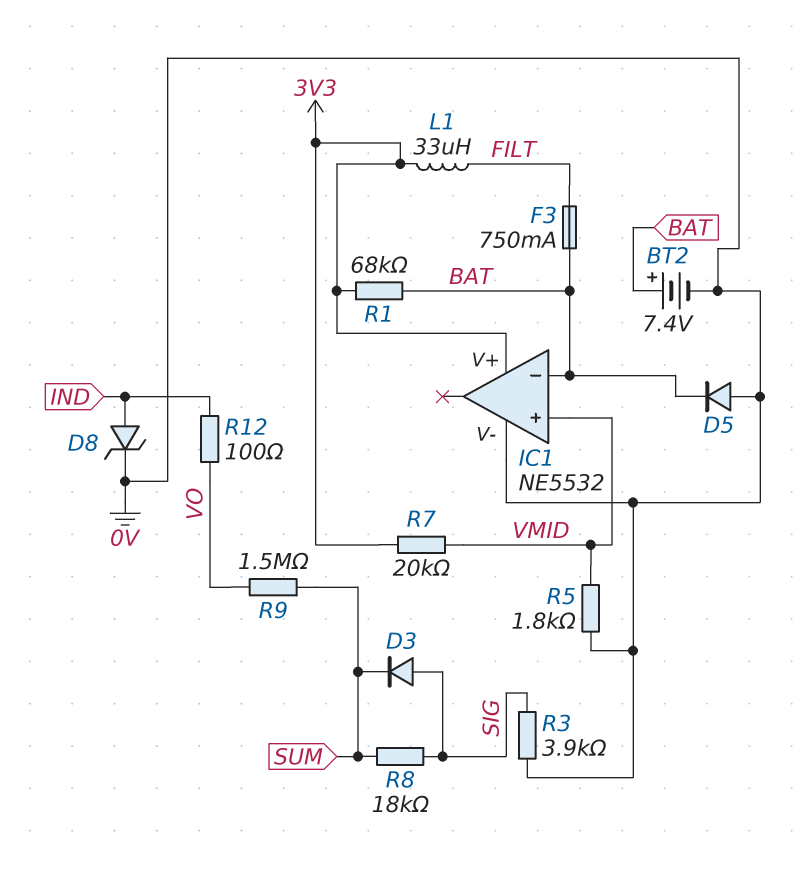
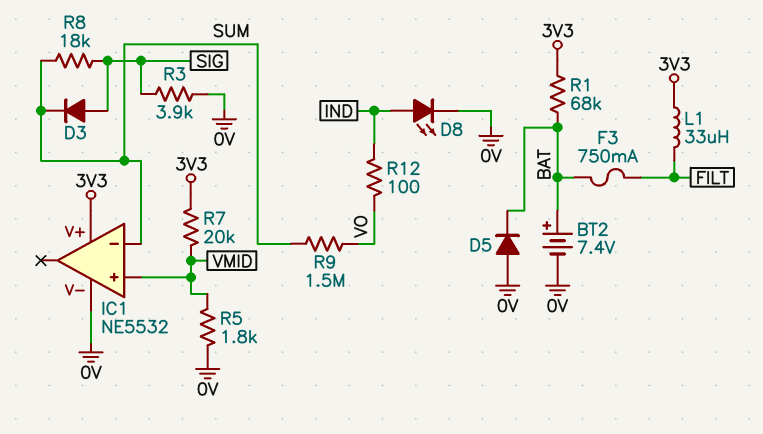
D8: zener (A IND, K 0V) -> LED (A IND, K 0V)
IC1 pin in-: BAT -> SUM

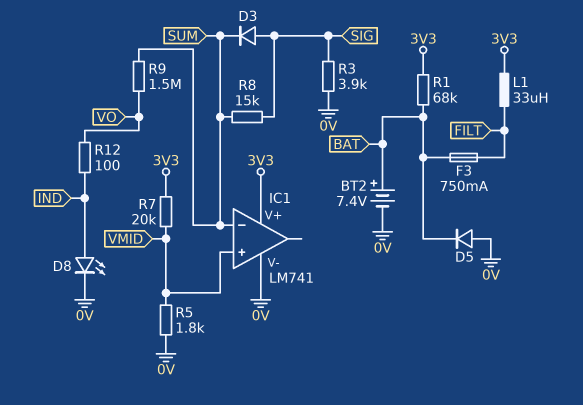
IC1: NE5532 -> LM741
R8: 18k (SIG, SUM) -> 15k (SIG, SUM)

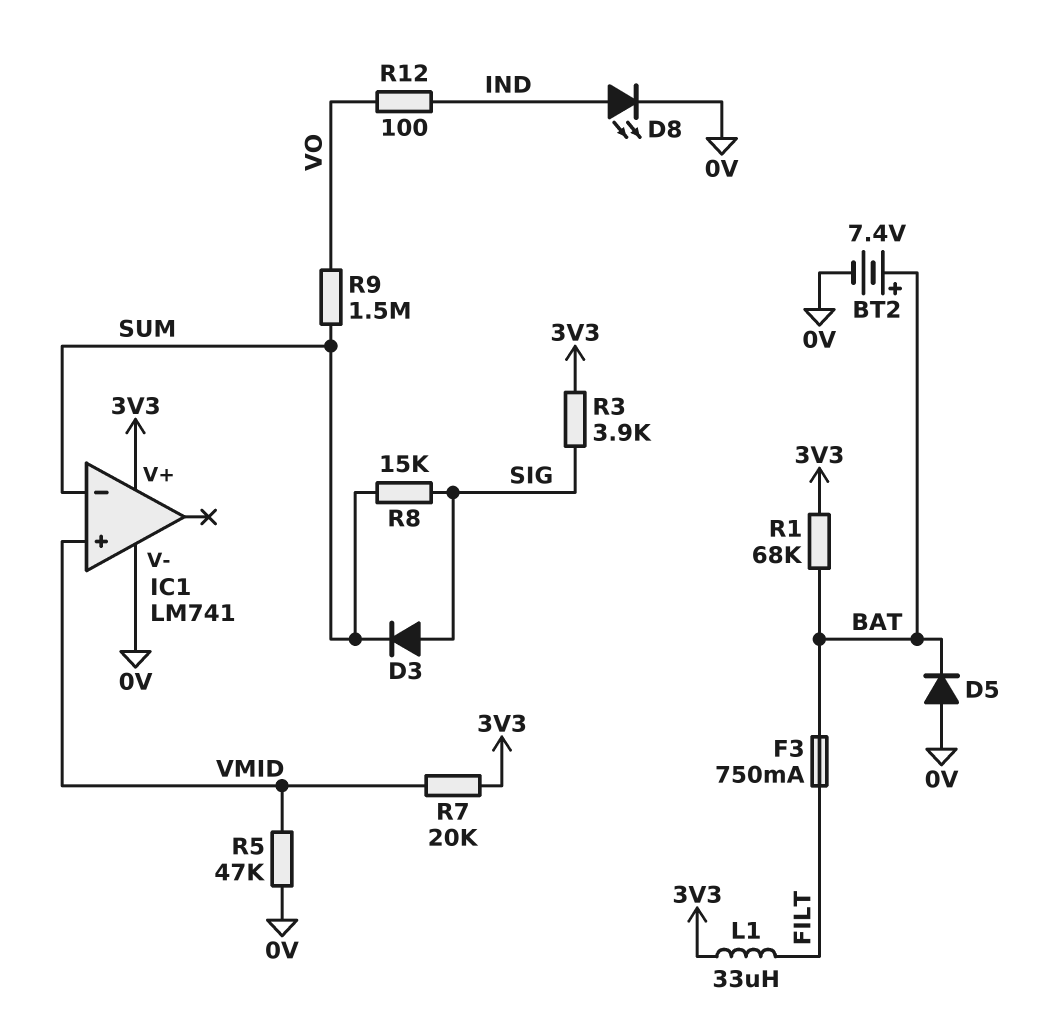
R3: 3.9k (0V, SIG) -> 3.9k (3V3, SIG)
R5: 1.8k (0V, VMID) -> 47k (0V, VMID)

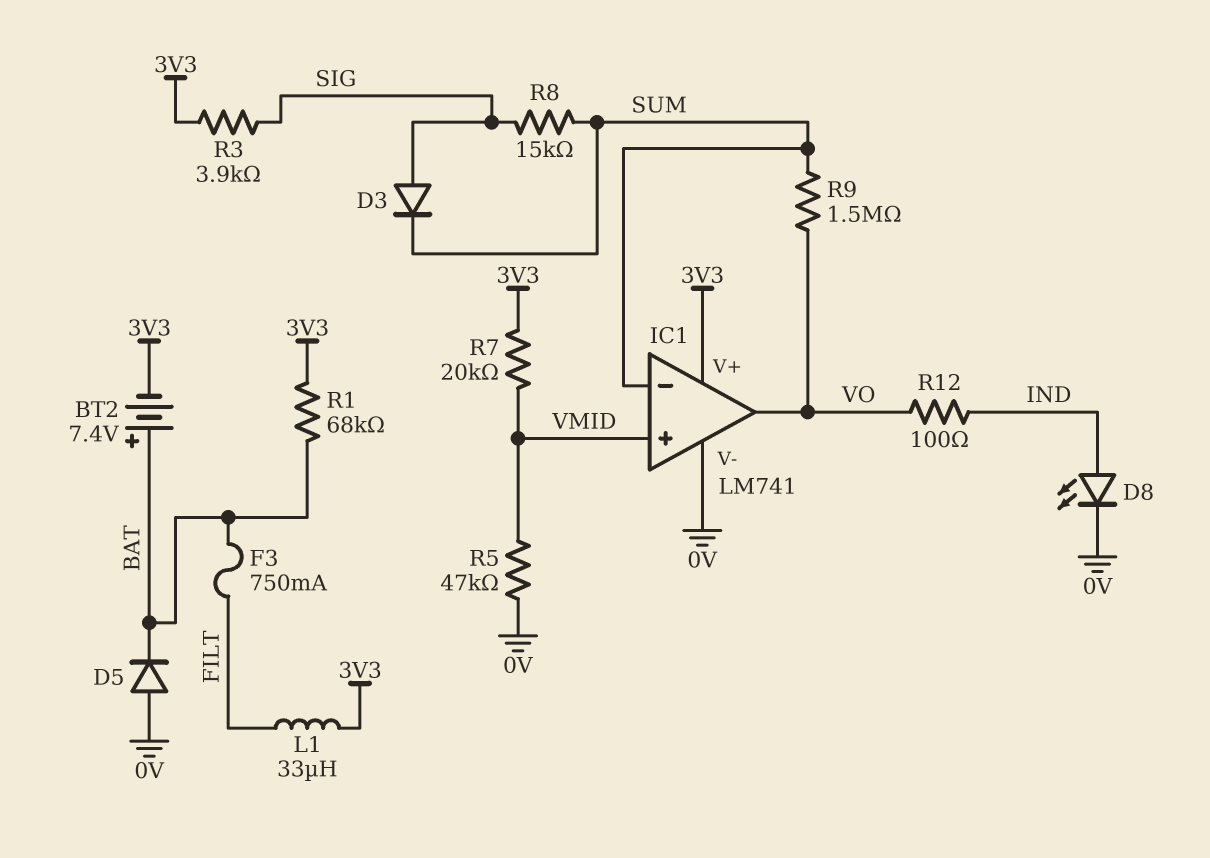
BT2: 7.4V (plus BAT, minus 0V) -> 7.4V (plus BAT, minus 3V3)
IC1 pin out: none -> VO

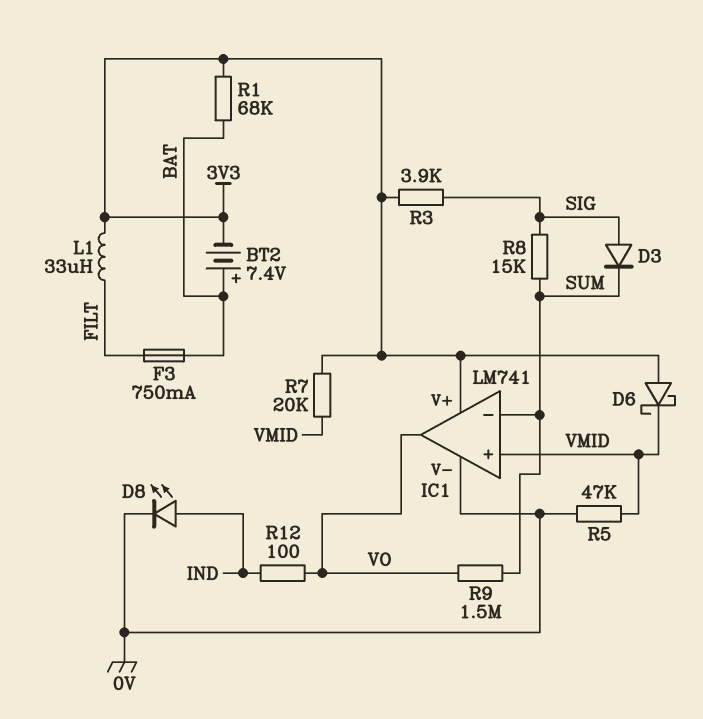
D5: diode (A 0V, K BAT) -> none
D6: none -> schottky (A 3V3, K VMID)

